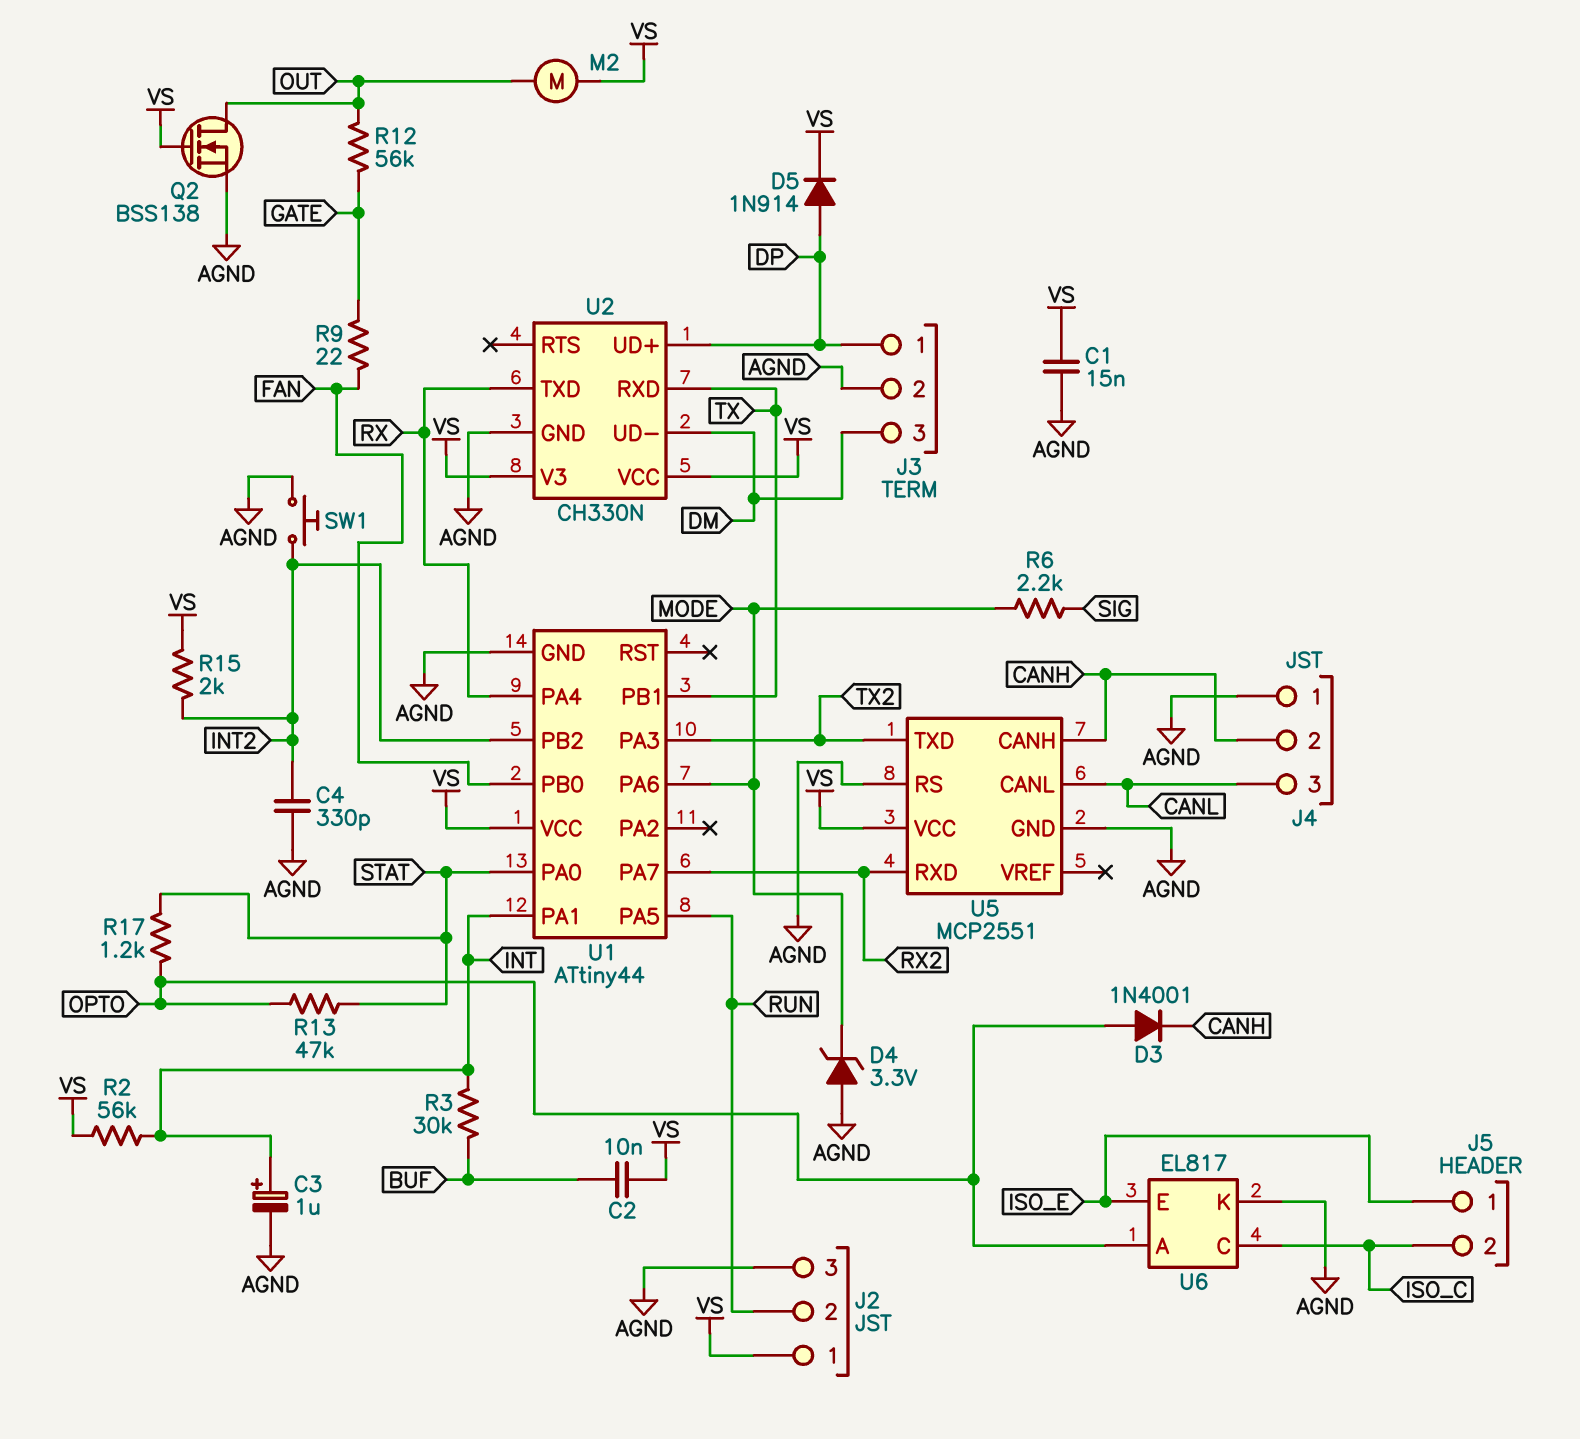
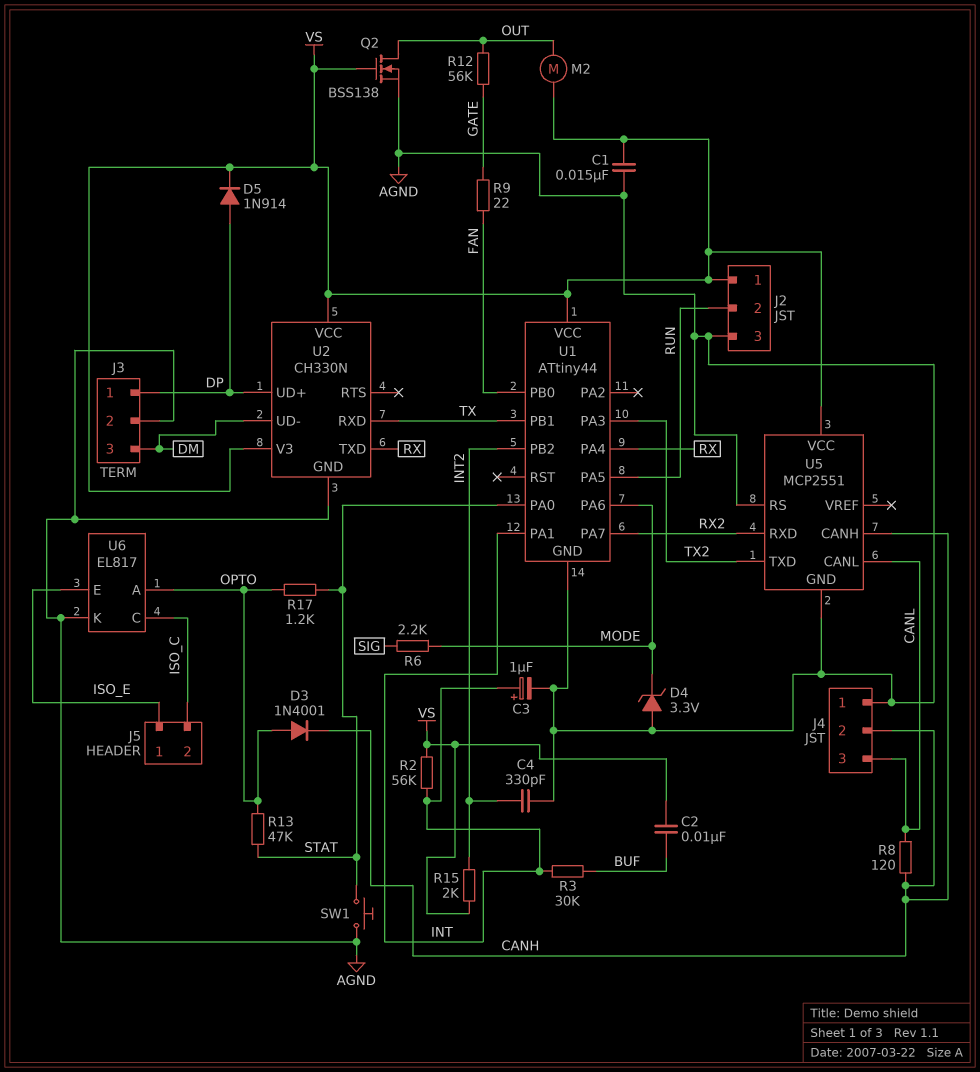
R8: none -> 120 (CANH, CANL)
SW1: button (AGND, INT2) -> button (AGND, STAT)

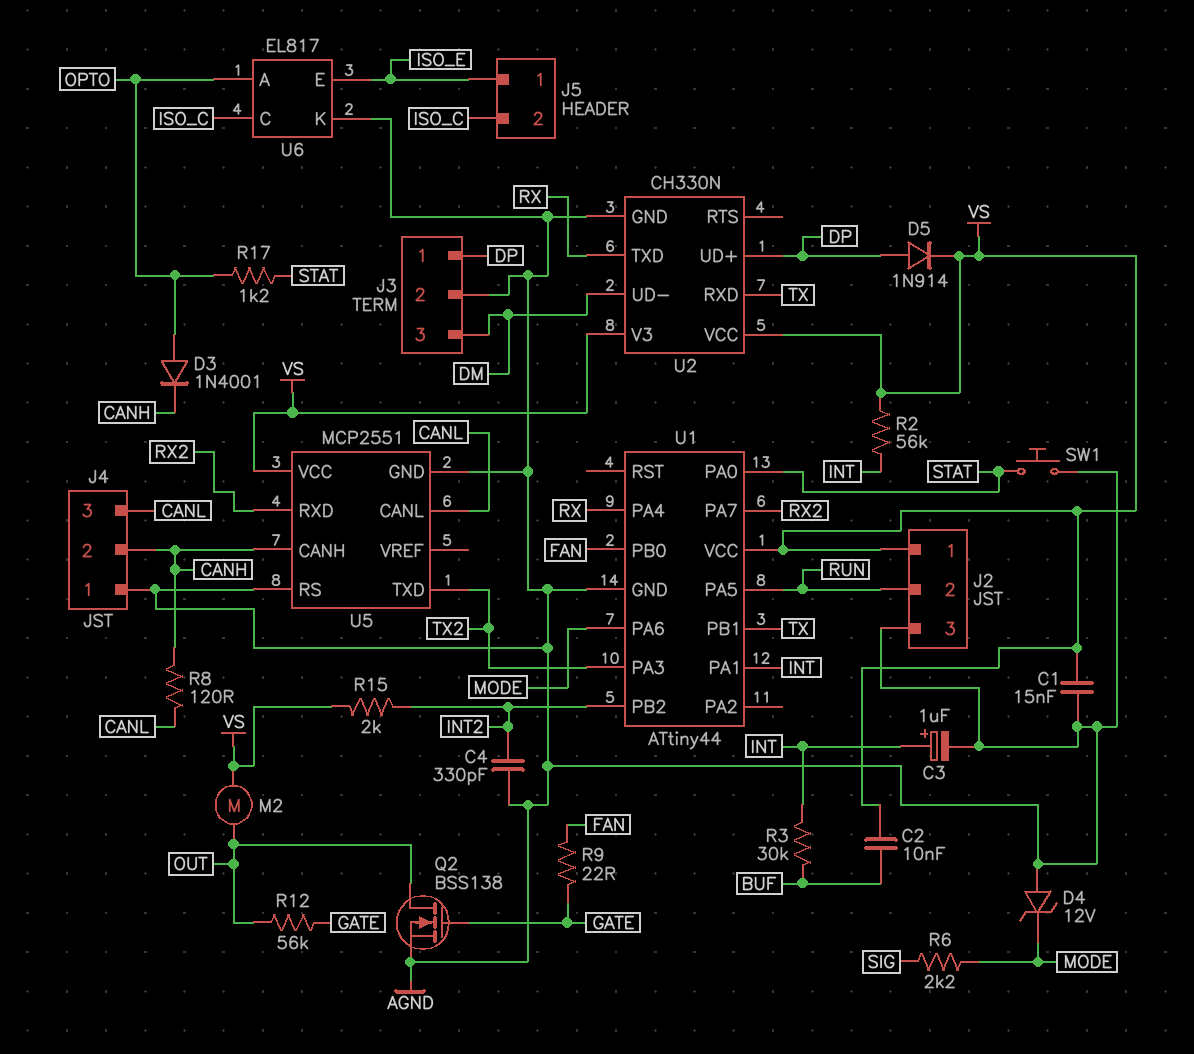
D4: zener 3.3V (A AGND, K MODE) -> zener 12V (A AGND, K MODE)
Q2: NMOS BSS138 (G VS, D OUT, S AGND) -> NMOS BSS138 (G GATE, D OUT, S AGND)
R13: 47k (OPTO, STAT) -> none

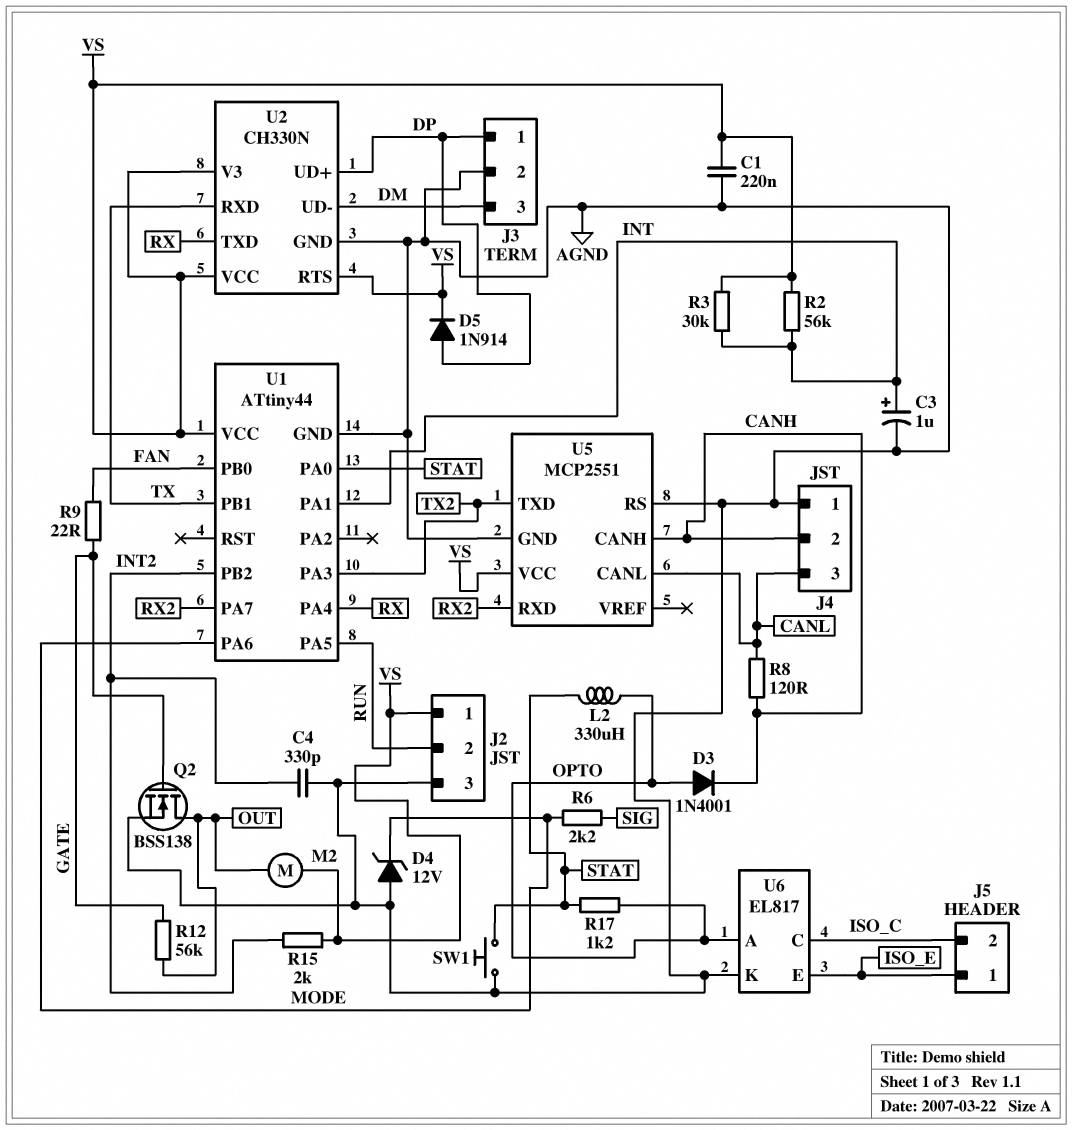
C1: 15nF (AGND, VS) -> 220nF (AGND, VS)
C2: 10nF (BUF, VS) -> none
L2: none -> 330uH (OPTO, STAT)
R3: 30k (BUF, INT) -> 30k (INT, VS)
U2 pin RTS: none -> VS

